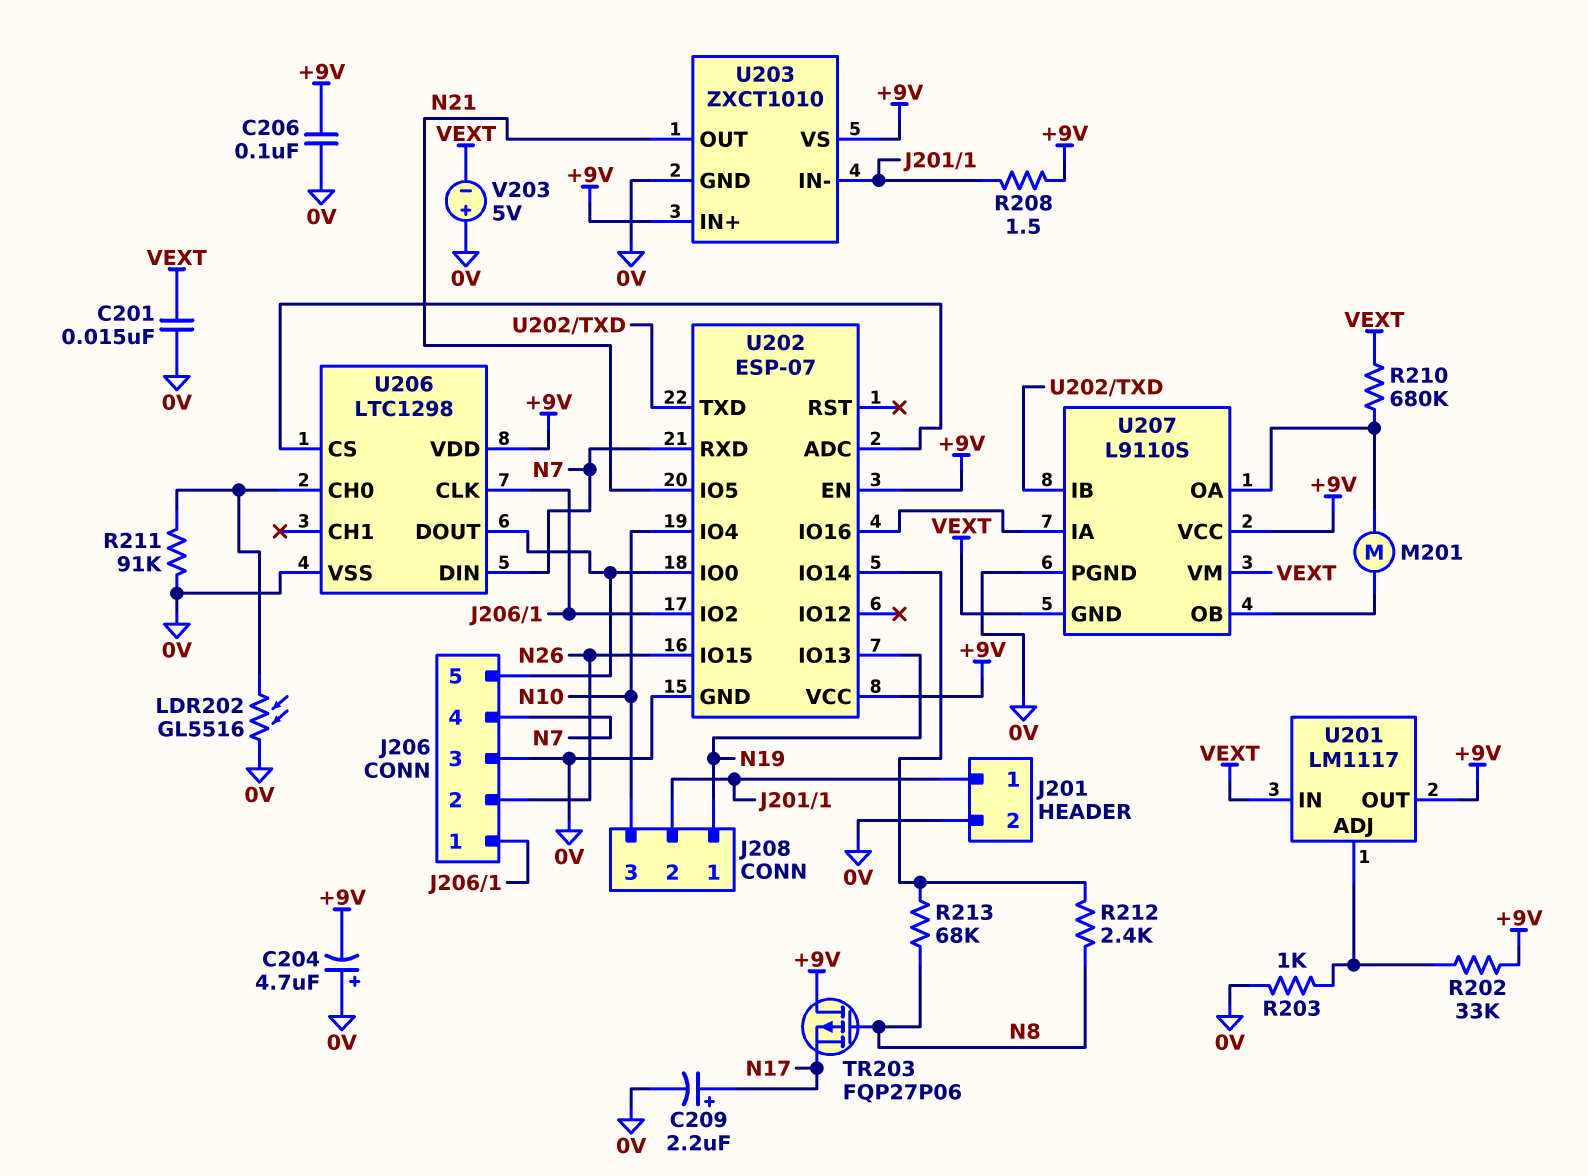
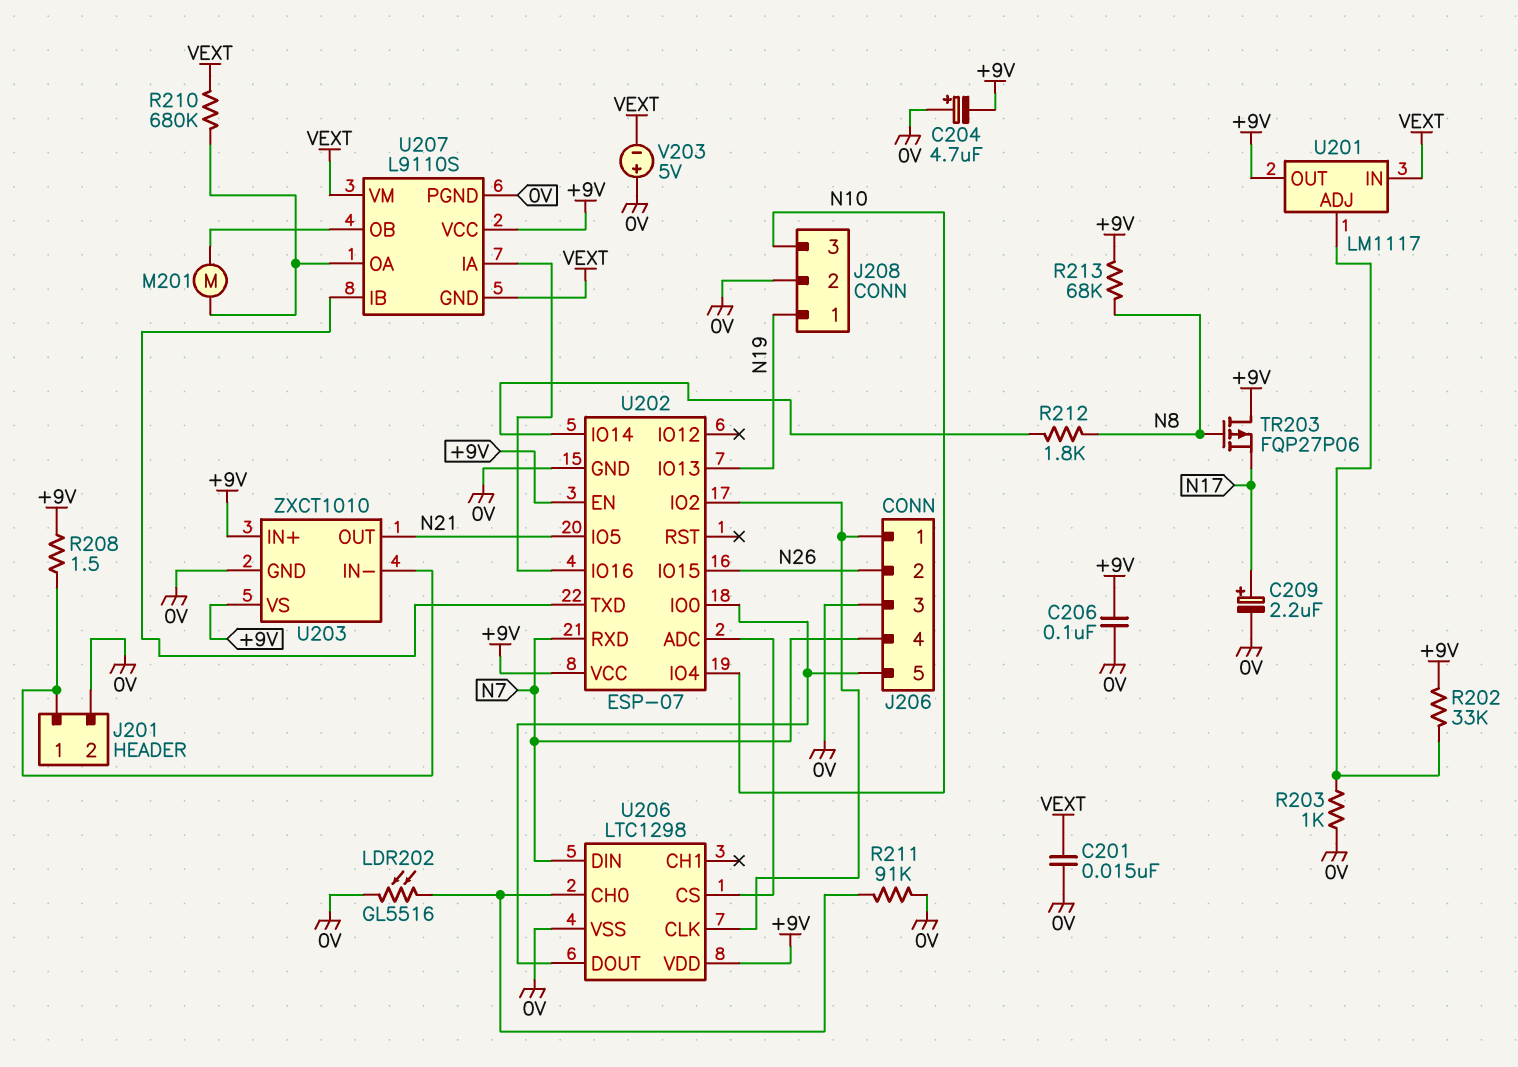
J208 pin 2: J201/1 -> 0V
R212: 2.4k (N8, U202/IO14) -> 1.8k (N8, U202/IO14)
R213: 68k (N8, U202/IO14) -> 68k (+9V, N8)

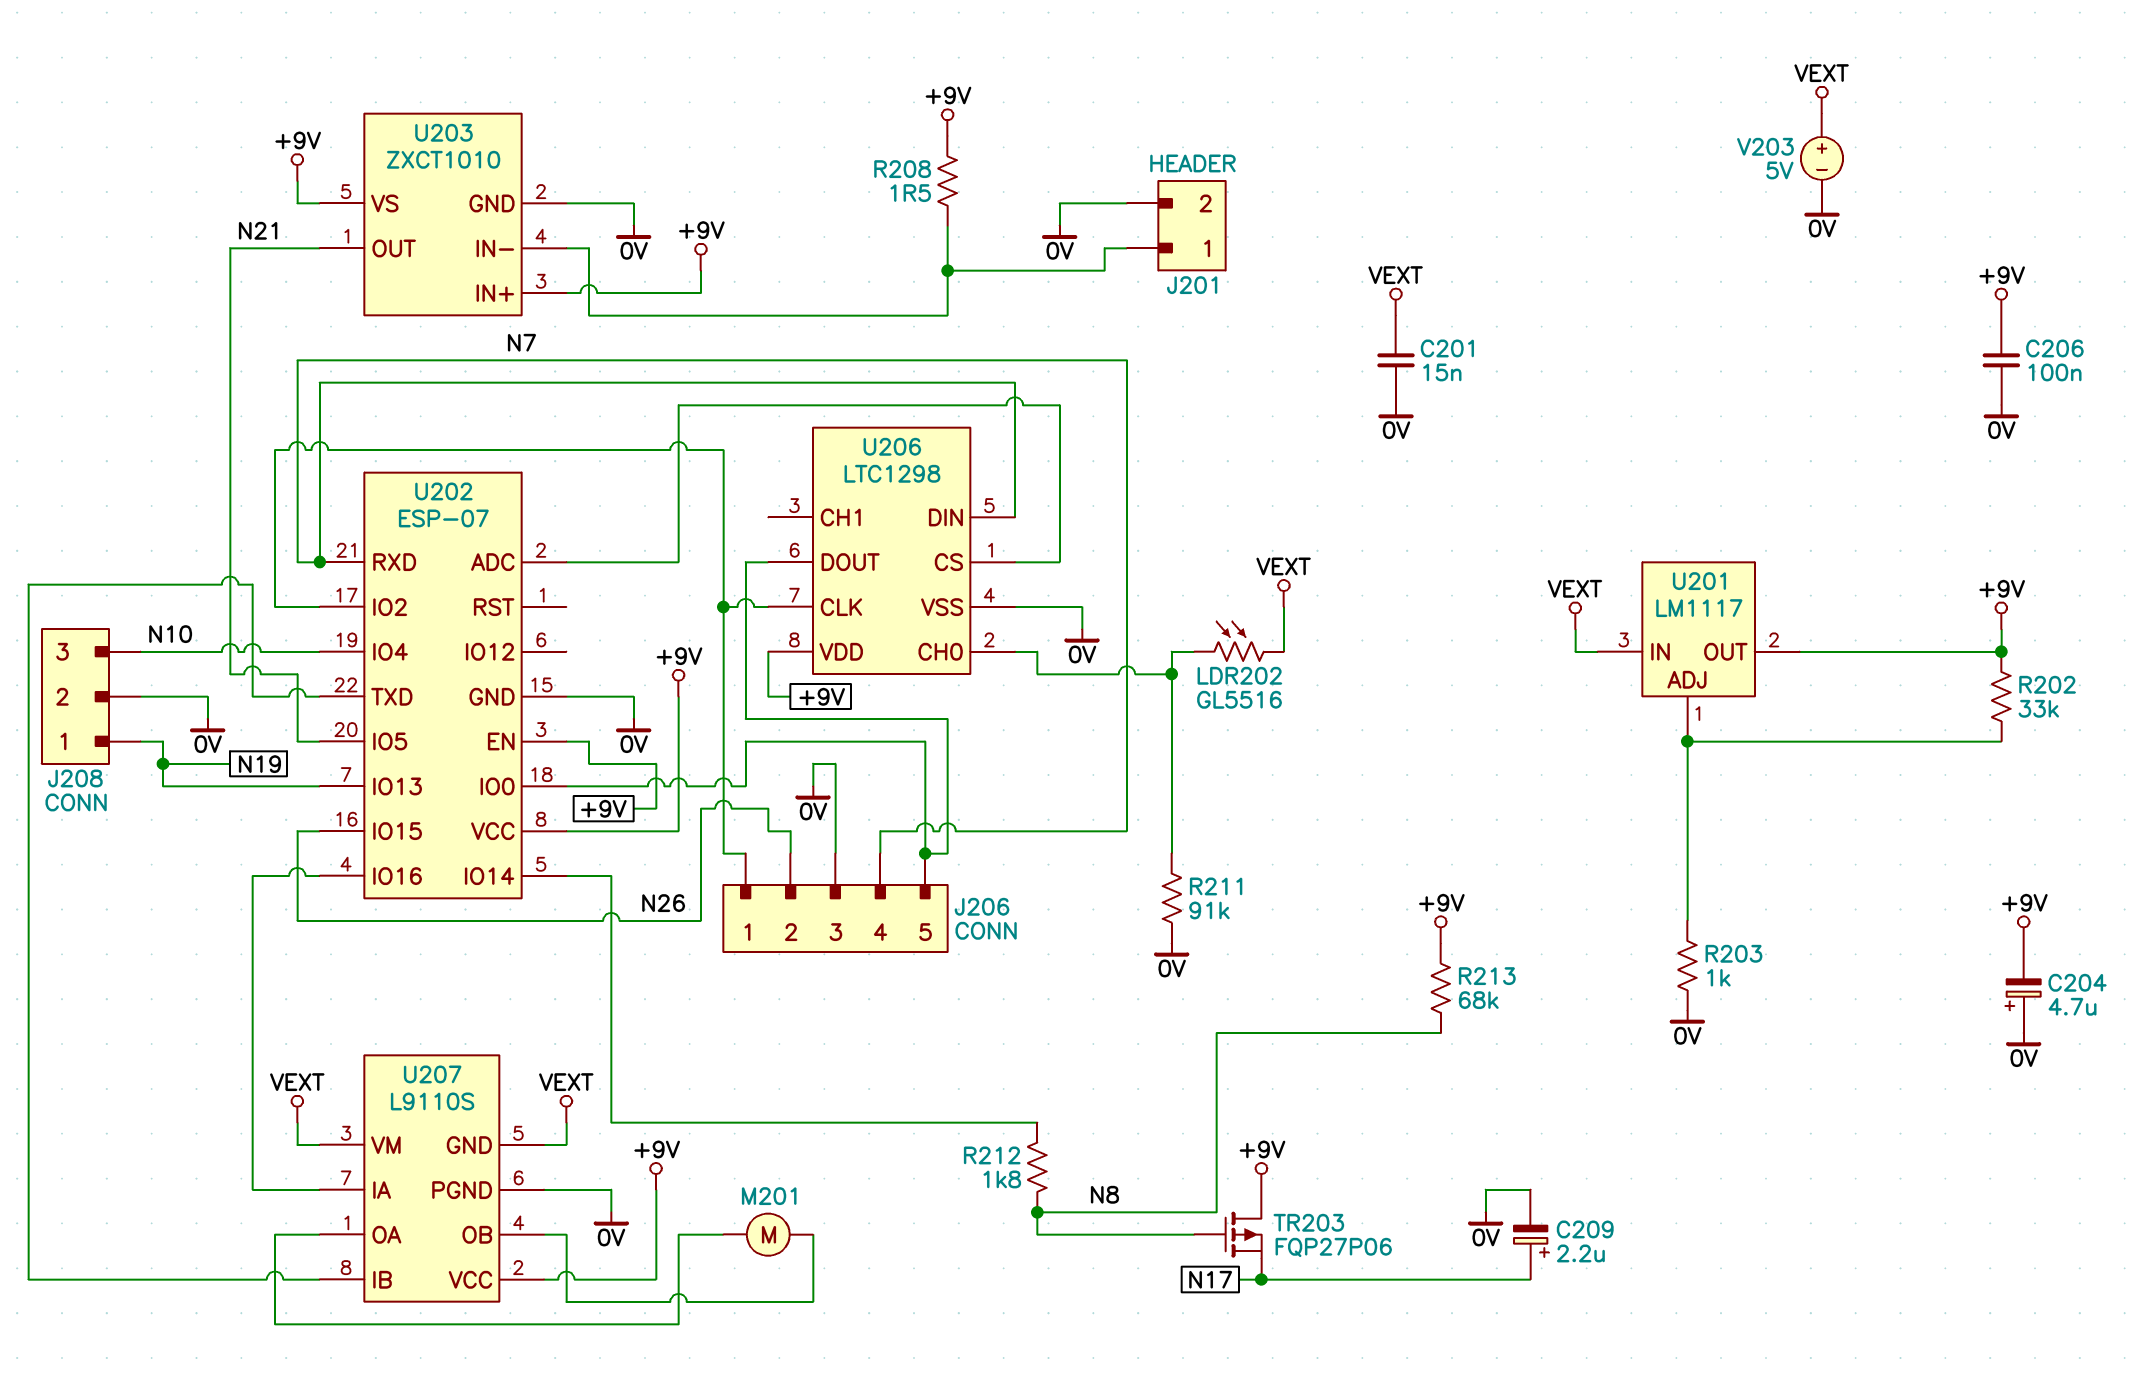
LDR202: GL5516 (0V, U206/CH0) -> GL5516 (U206/CH0, VEXT)
R210: 680k (U207/OA, VEXT) -> none
V203: 5V (plus 0V, minus VEXT) -> 5V (plus VEXT, minus 0V)

